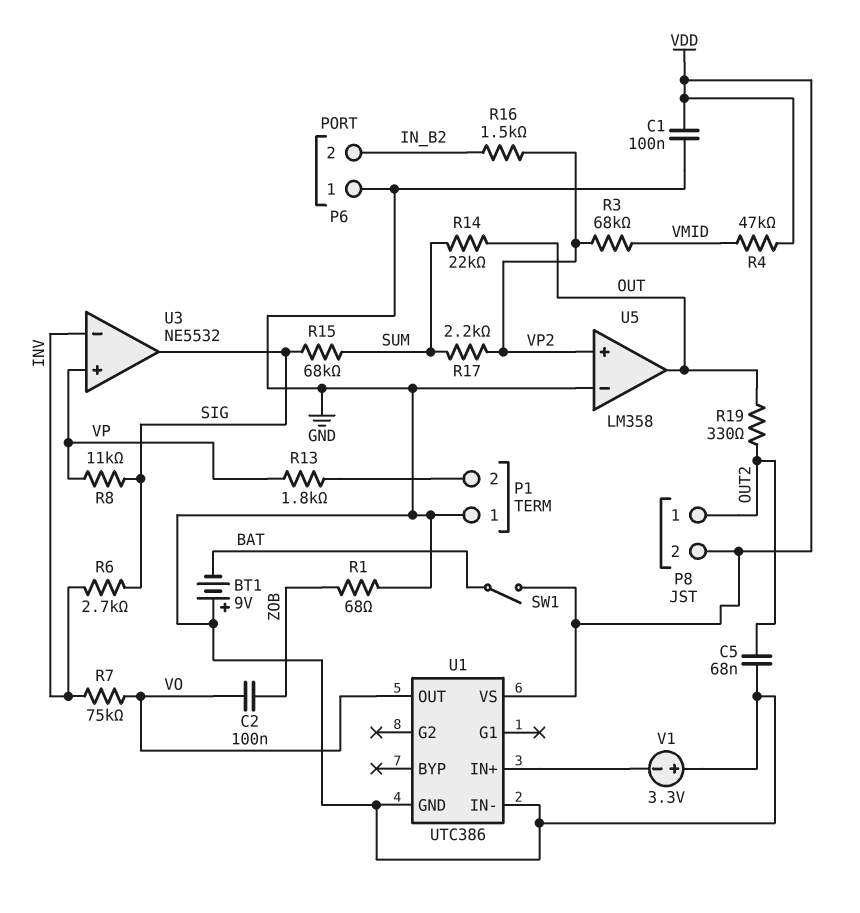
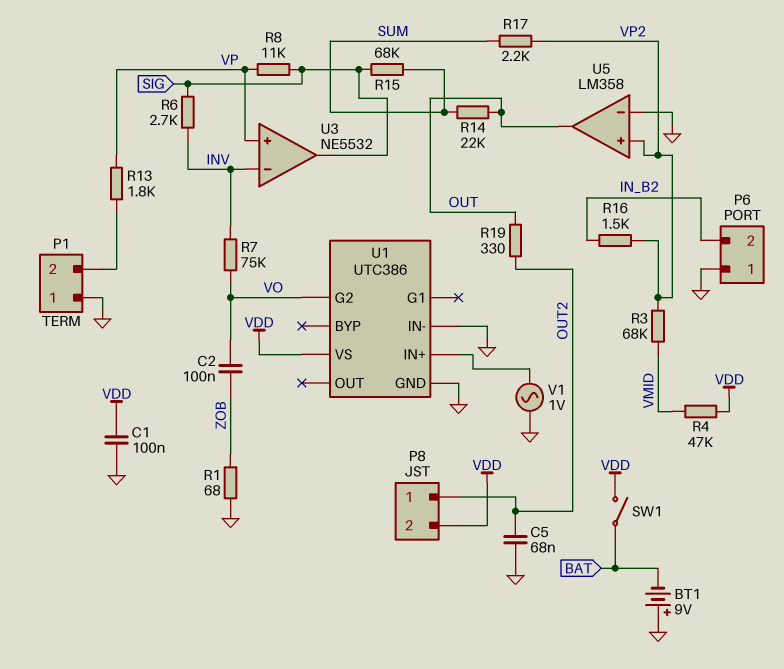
U1 pin G2: none -> VO
U1 pin OUT: VO -> none
V1: 3.3V (plus GND, minus U1/IN+) -> AC 1V (GND, U1/IN+)

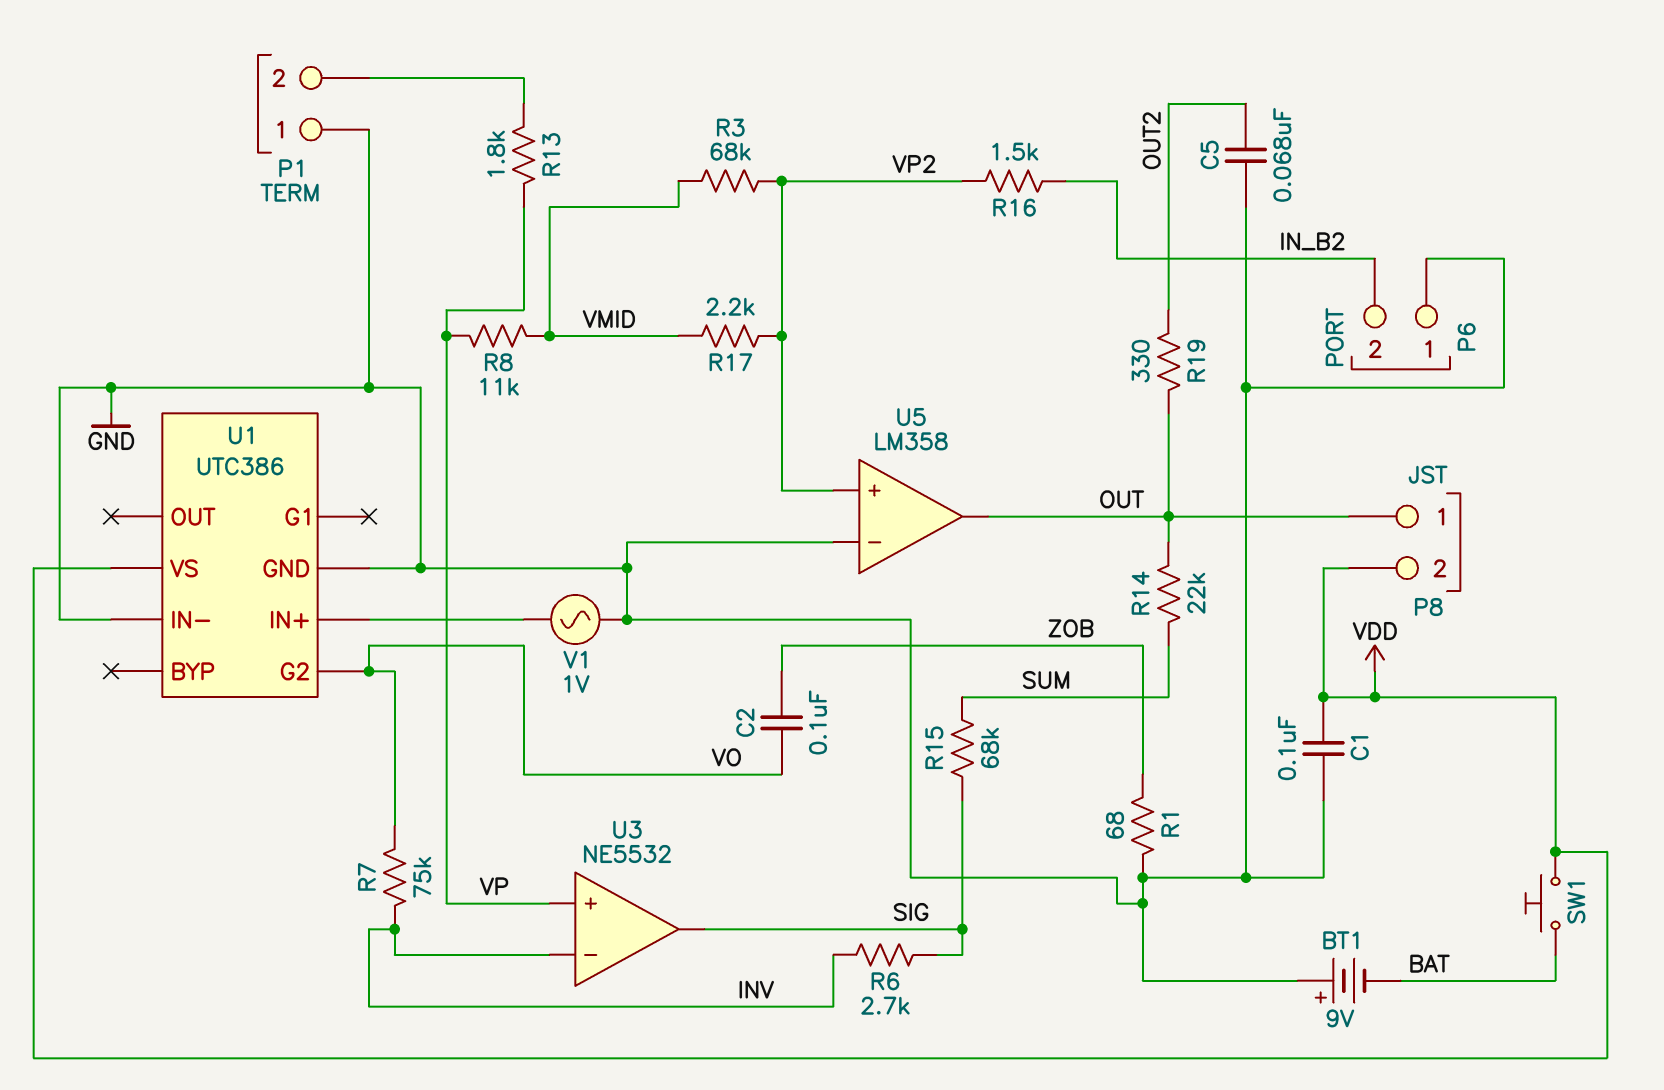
P8 pin 1: OUT2 -> OUT
R4: 47k (VDD, VMID) -> none
R8: 11k (SIG, VP) -> 11k (VMID, VP)
R17: 2.2k (SUM, VP2) -> 2.2k (VMID, VP2)
SW1: switch (BAT, VDD) -> button (BAT, VDD)

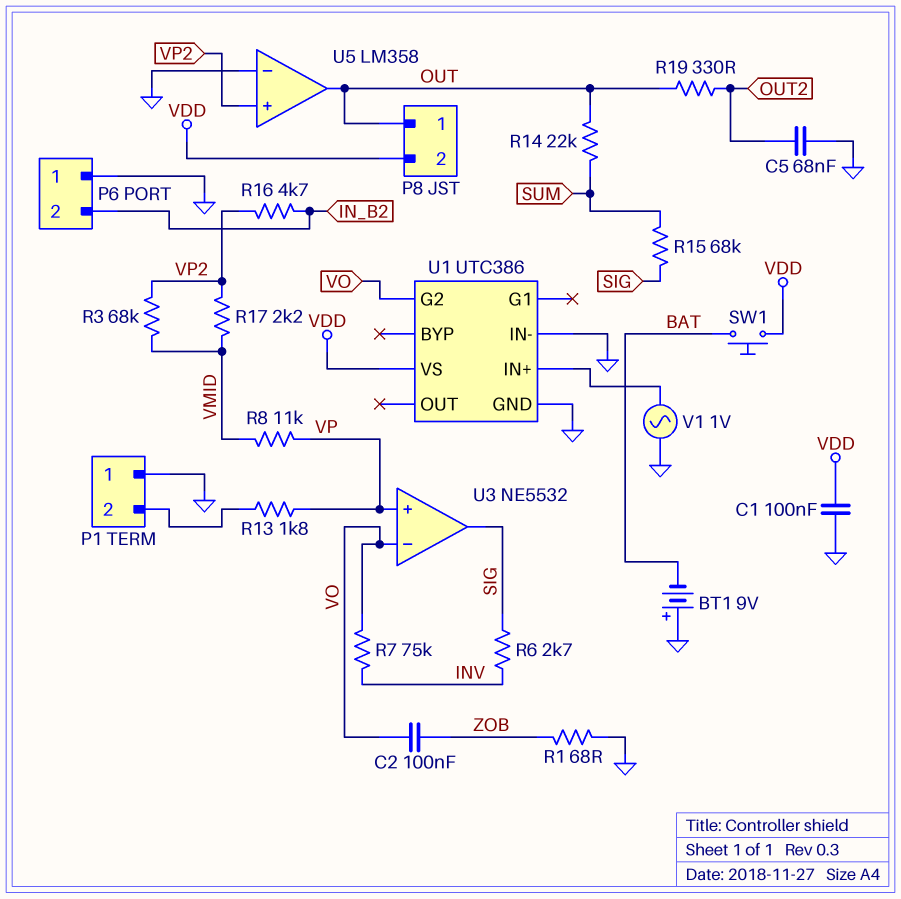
R16: 1.5k (IN_B2, VP2) -> 4.7k (IN_B2, VP2)
U3 pin in-: INV -> VO

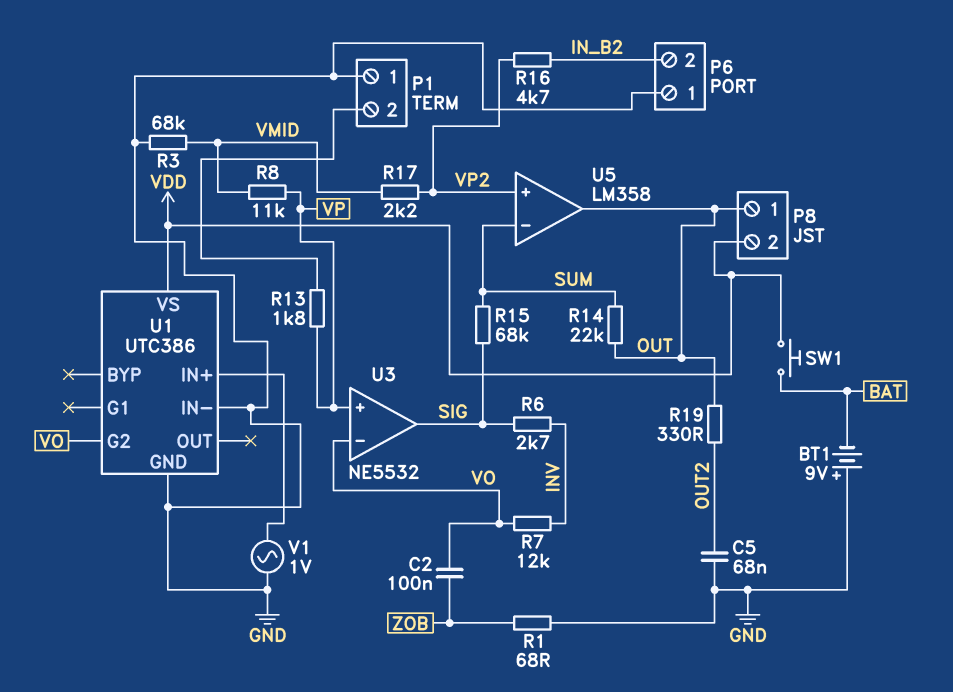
C1: 100nF (GND, VDD) -> none
R3: 68k (VMID, VP2) -> 68k (GND, VMID)
R7: 75k (INV, VO) -> 12k (INV, VO)
U5 pin in-: GND -> SUM

